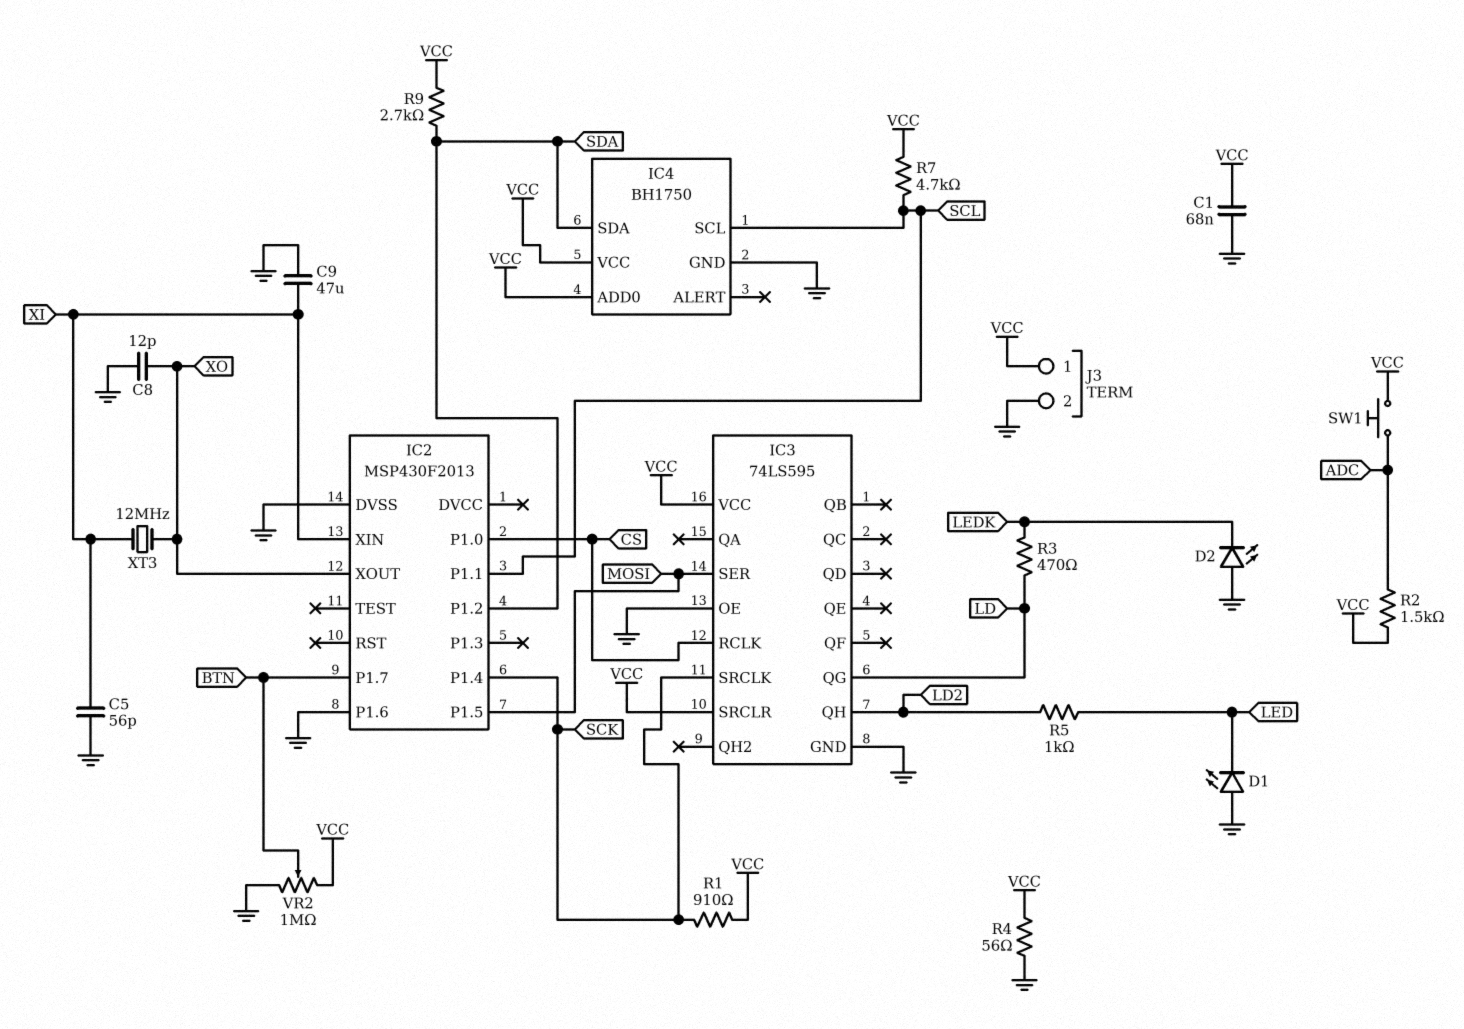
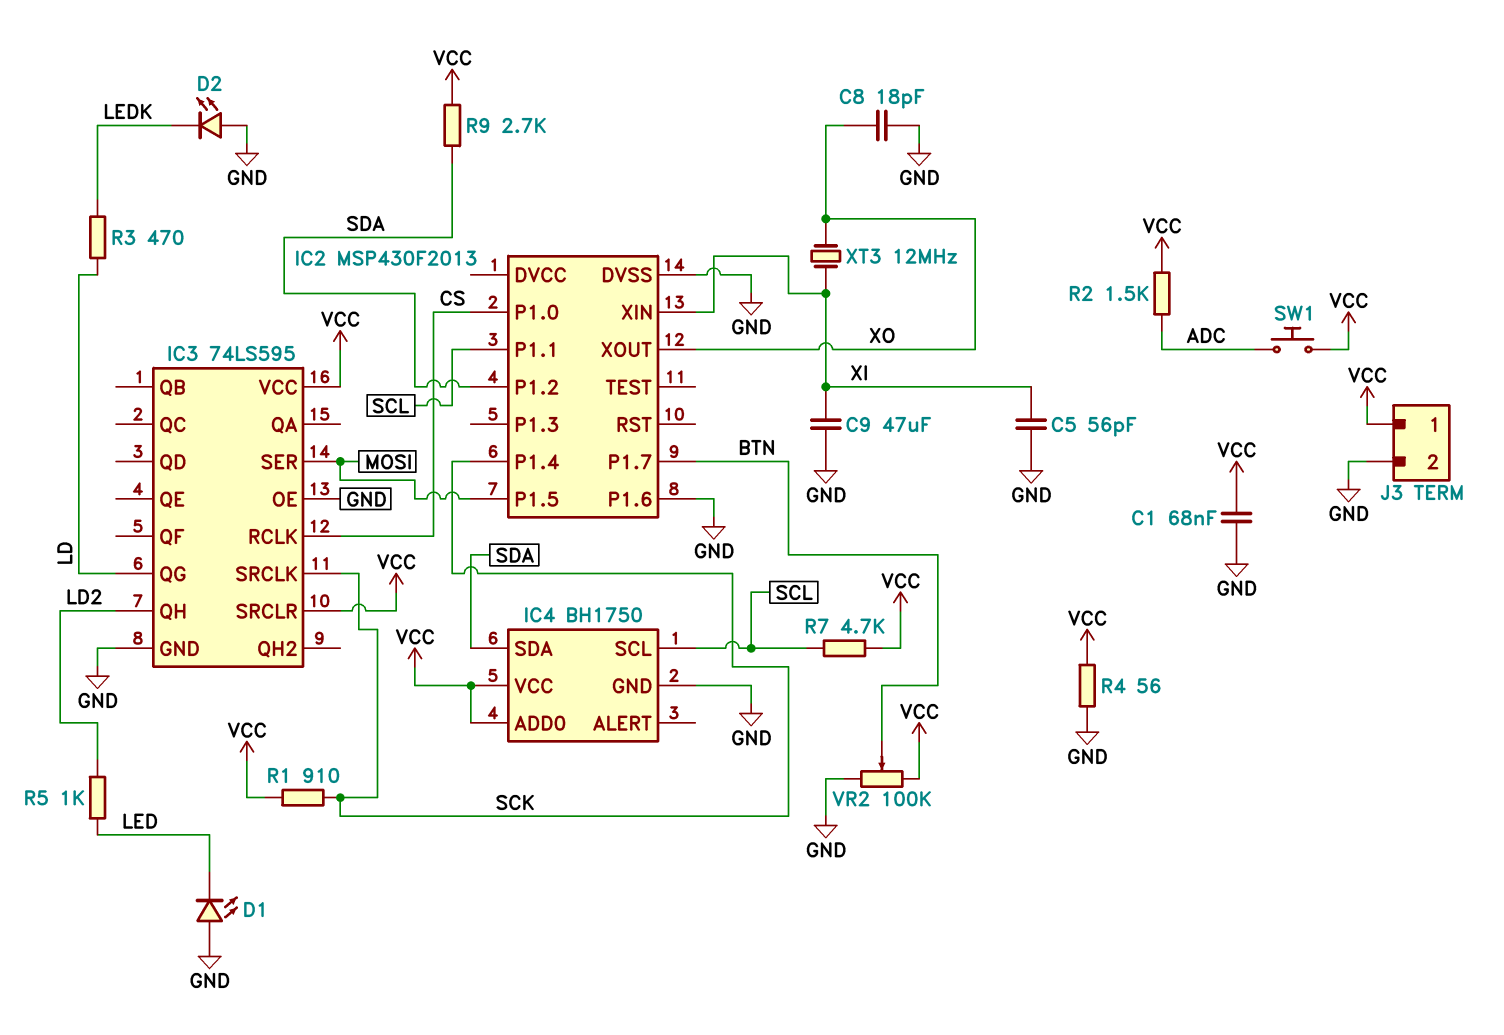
C8: 12pF (GND, XO) -> 18pF (GND, XO)
VR2: 1M (GND, VCC, wiper BTN) -> 100k (GND, VCC, wiper BTN)

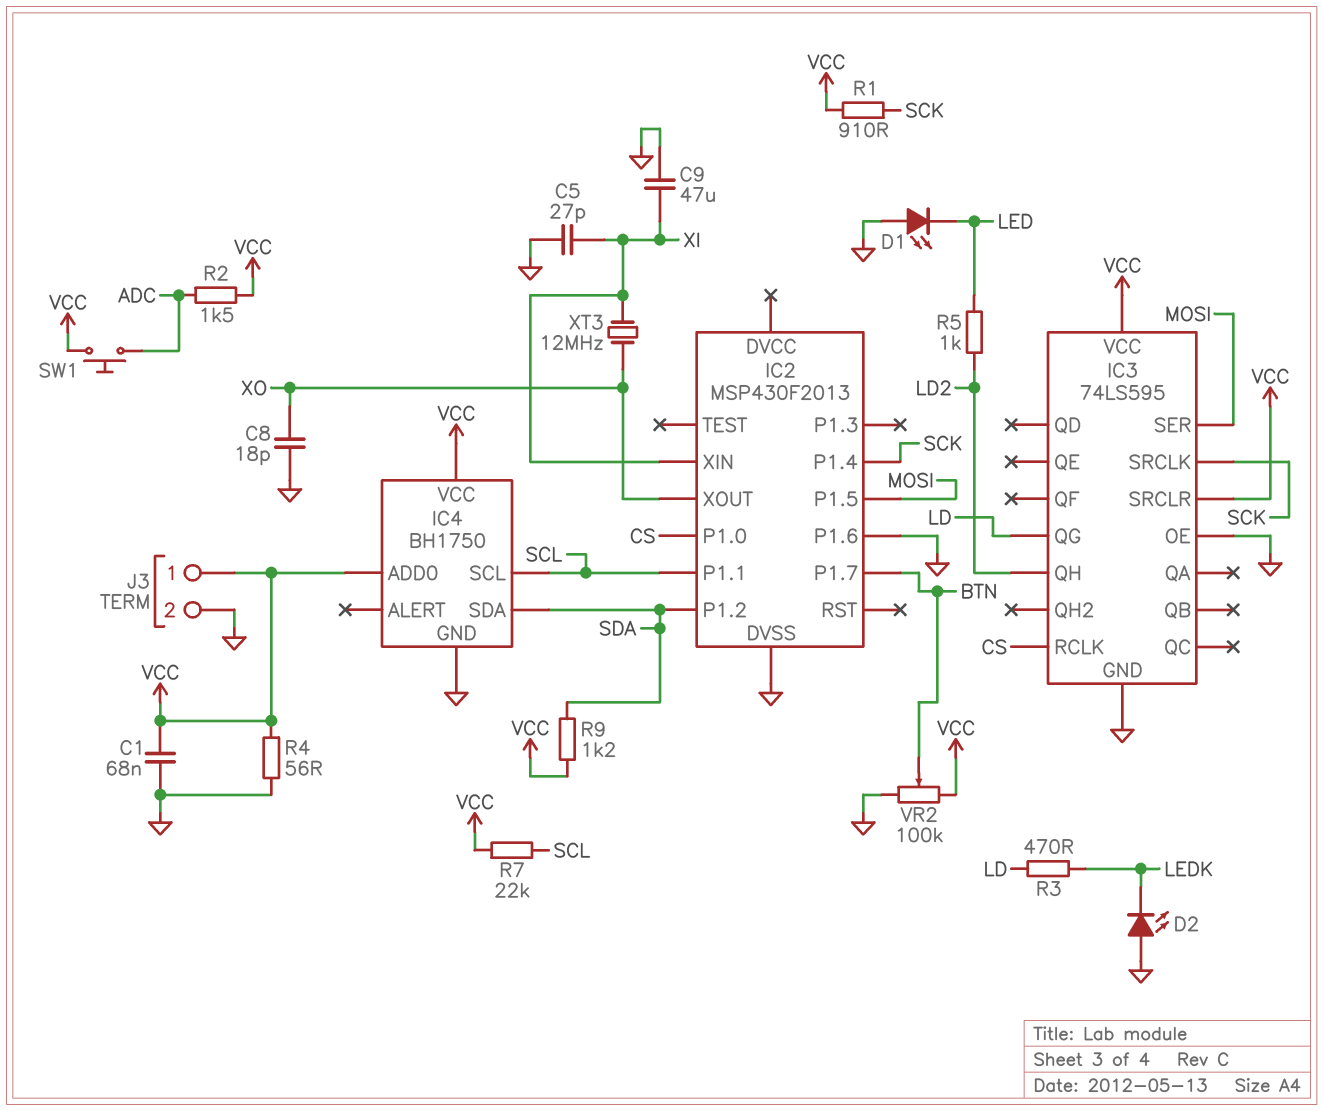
C5: 56pF (GND, XI) -> 27pF (GND, XI)
R7: 4.7k (SCL, VCC) -> 22k (SCL, VCC)
R9: 2.7k (SDA, VCC) -> 1.2k (SDA, VCC)

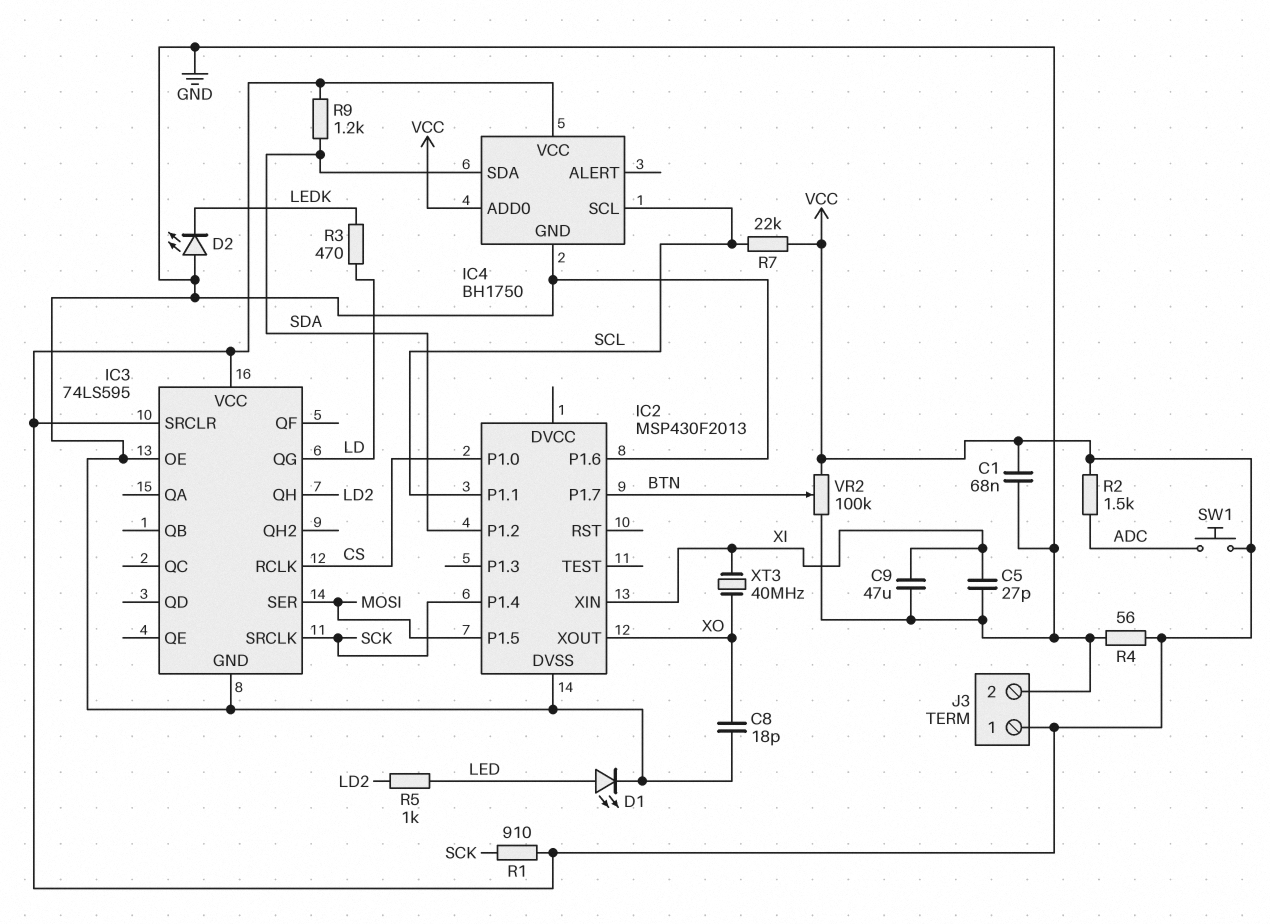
D1: LED (A GND, K LED) -> LED (A LED, K GND)
XT3: 12MHz (XI, XO) -> 40MHz (XI, XO)

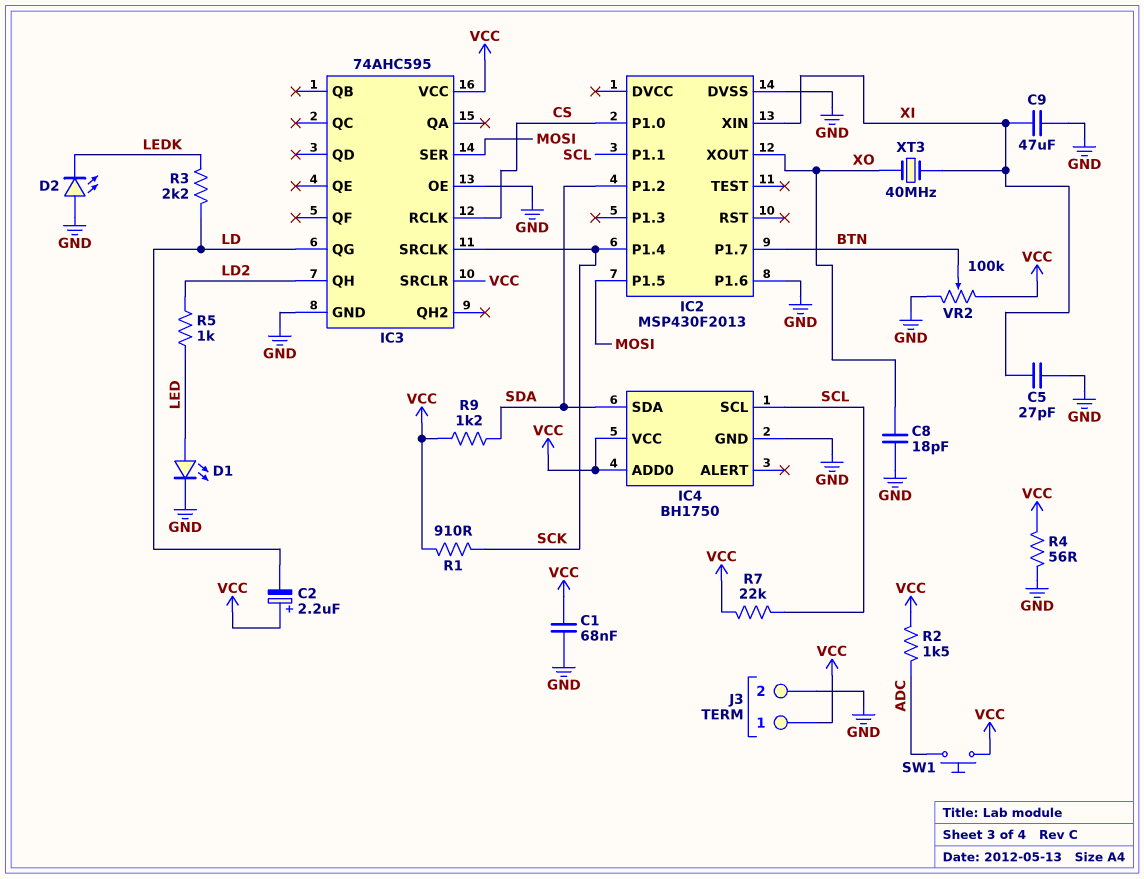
C2: none -> 2.2uF (plus VCC, minus LD)
IC3: 74LS595 -> 74AHC595
R3: 470 (LD, LEDK) -> 2.2k (LD, LEDK)

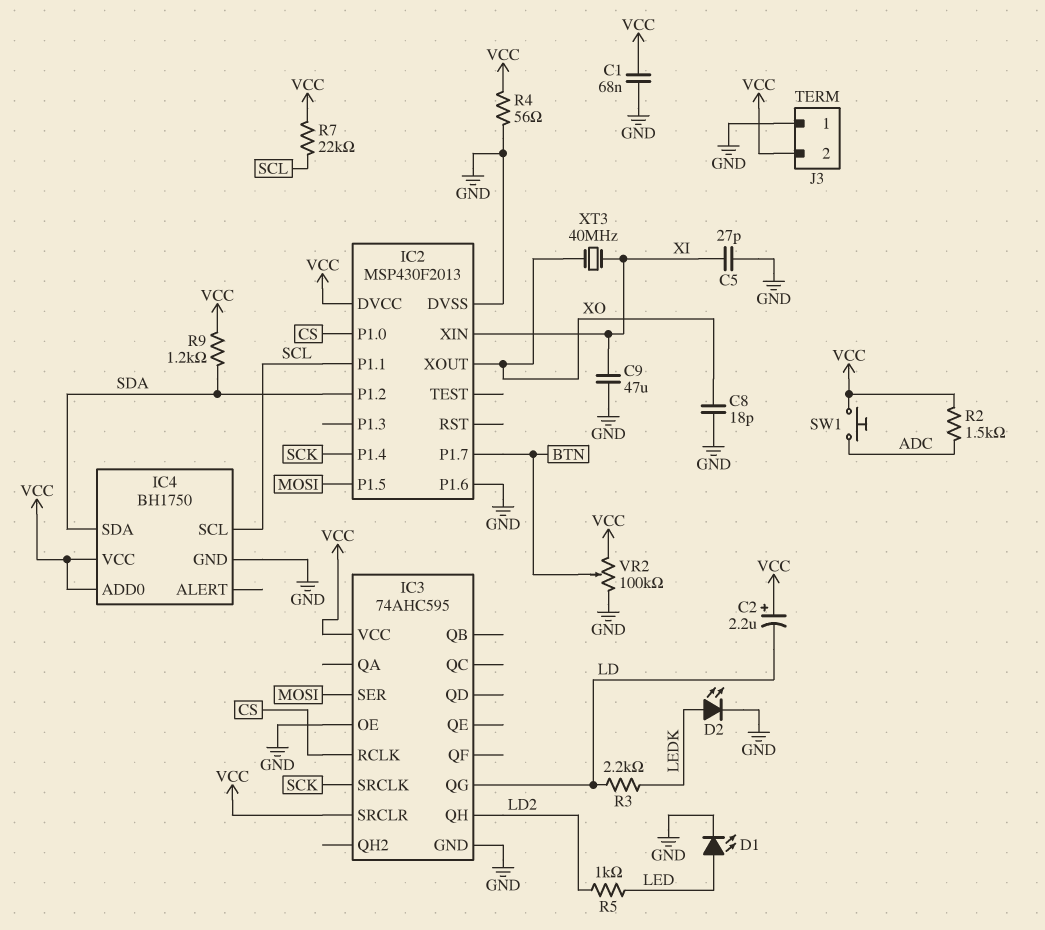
D2: LED (A GND, K LEDK) -> LED (A LEDK, K GND)
IC2 pin DVCC: none -> VCC
J3 pin 1: VCC -> GND
J3 pin 2: GND -> VCC
R1: 910 (SCK, VCC) -> none

